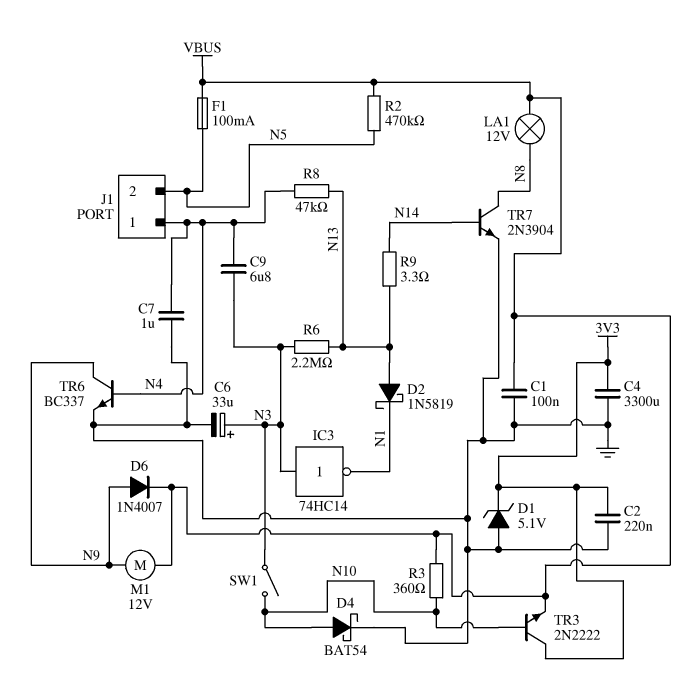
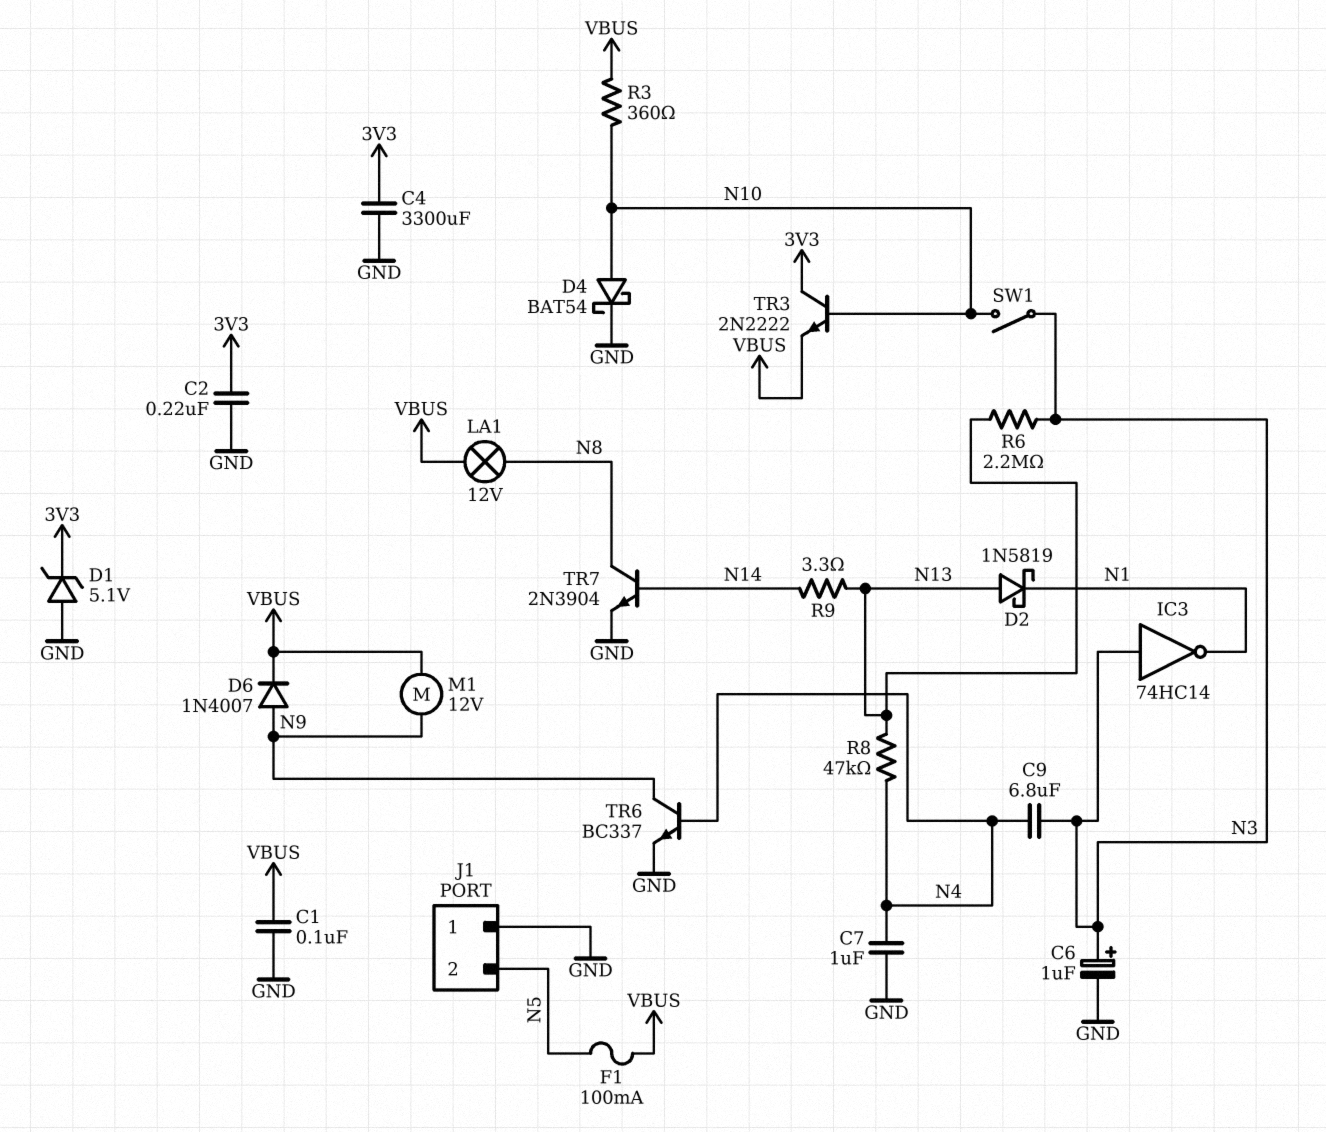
C6: 33uF (plus N3, minus GND) -> 1uF (plus N3, minus GND)
J1 pin 1: N4 -> GND
R2: 470k (N5, VBUS) -> none

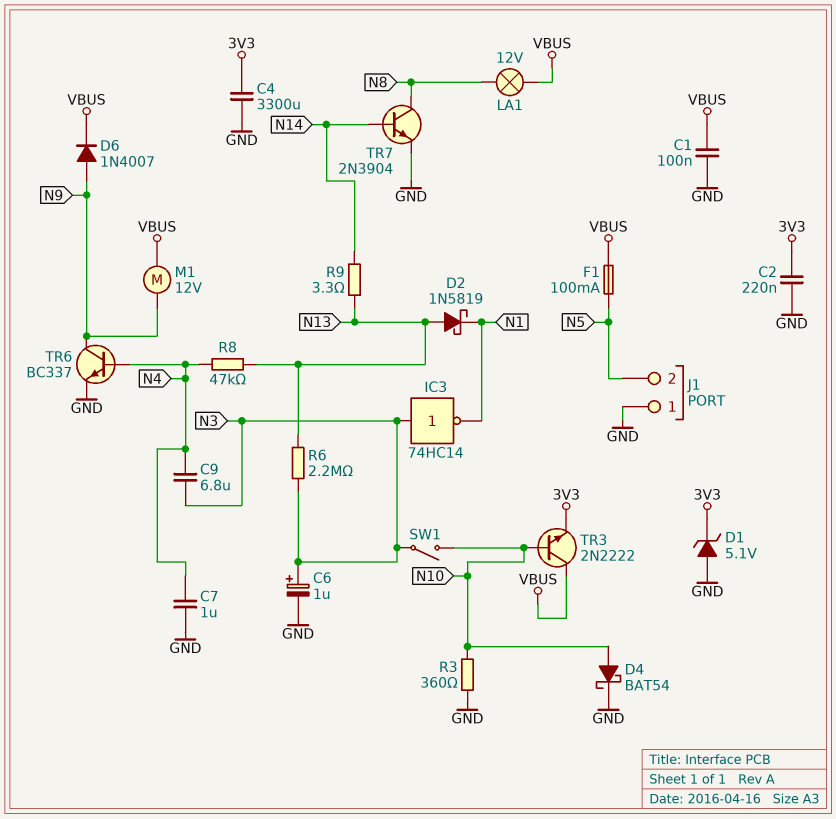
R3: 360 (N10, VBUS) -> 360 (GND, N10)
TR3: NPN 2N2222 (B N10, C 3V3, E VBUS) -> NPN 2N2222 (B N10, C VBUS, E 3V3)

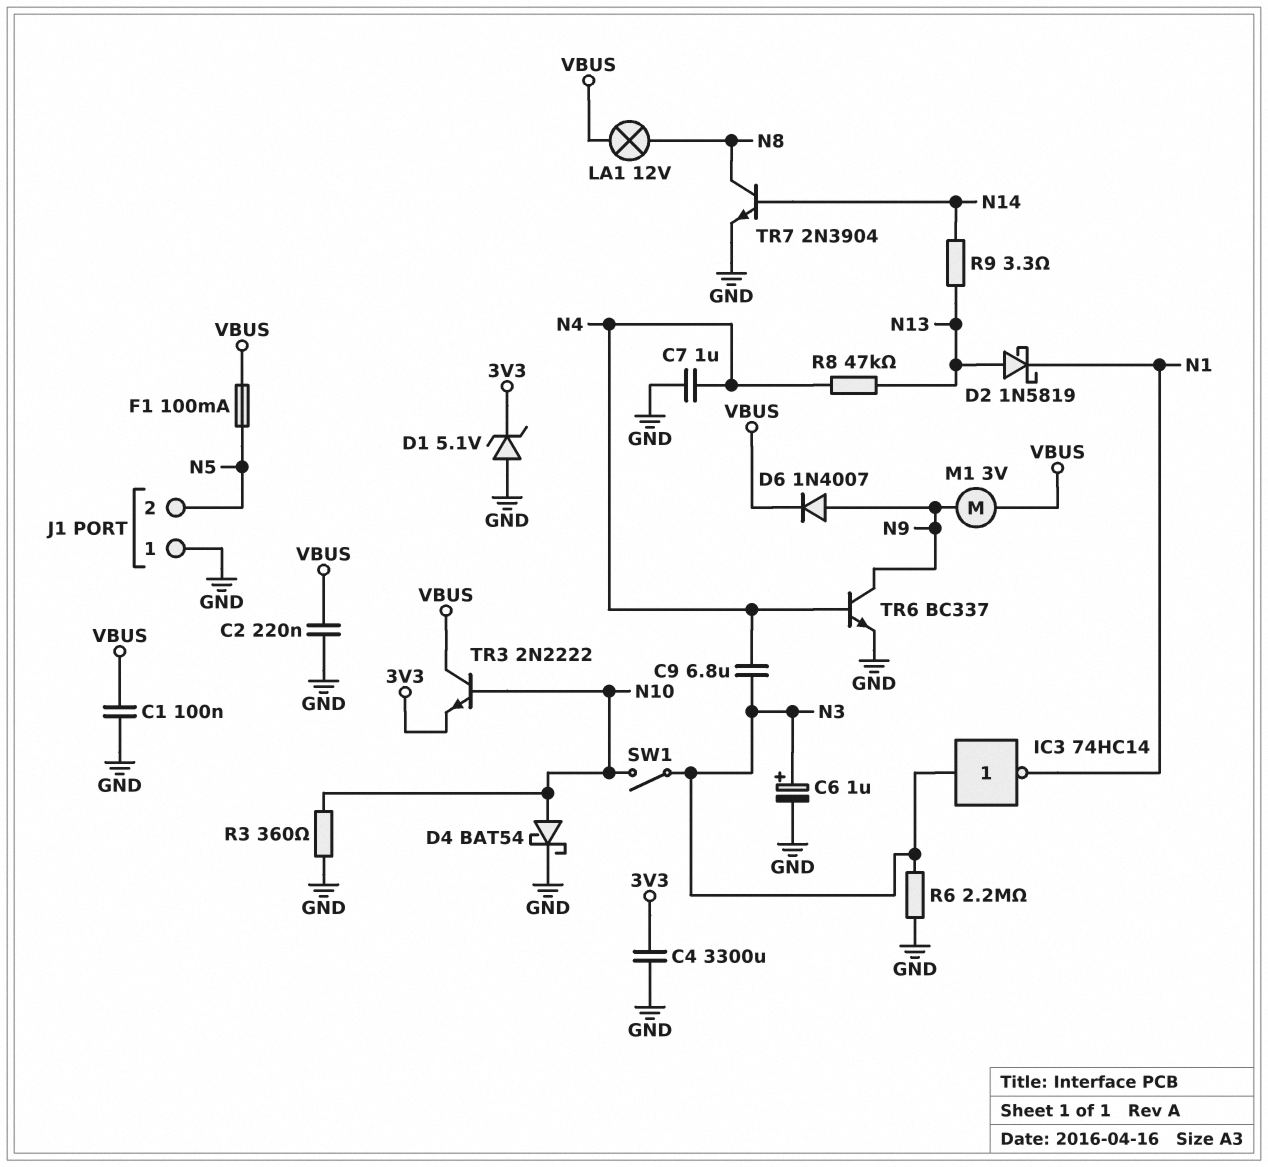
C2: 220nF (3V3, GND) -> 220nF (GND, VBUS)
M1: motor 12V (N9, VBUS) -> motor 3V (N9, VBUS)
R6: 2.2M (N3, N13) -> 2.2M (GND, N3)

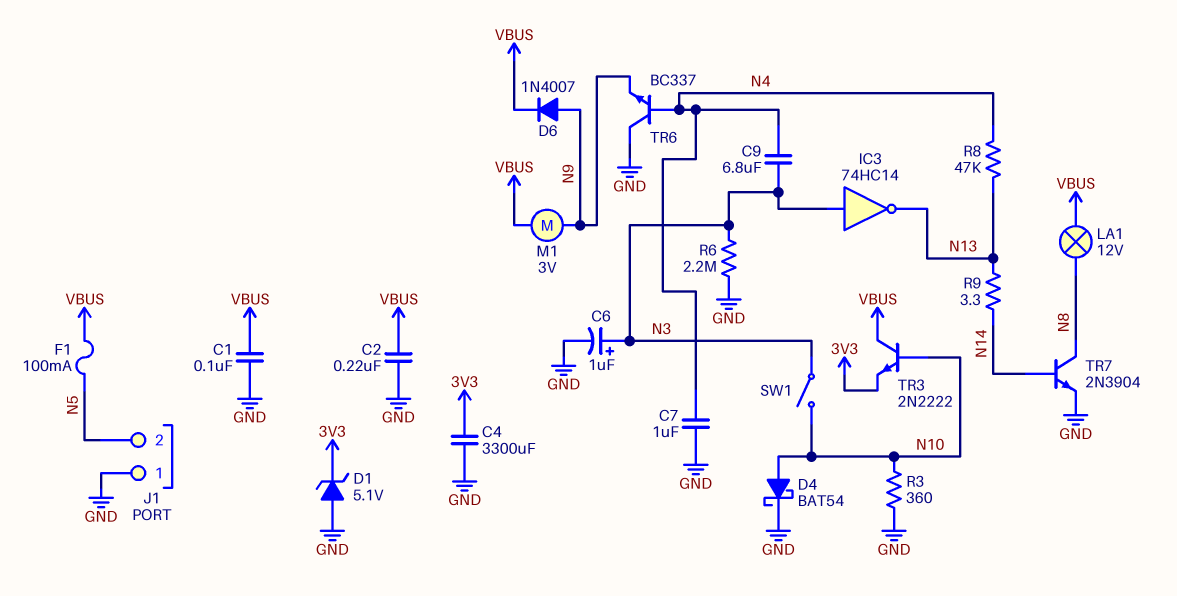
D2: schottky 1N5819 (A N13, K N1) -> none
IC3: NOT 74HC14 (in N3, out N1) -> NOT 74HC14 (in N3, out N13)
TR6: NPN BC337 (B N4, C N9, E GND) -> NPN BC337 (B N4, C GND, E N9)

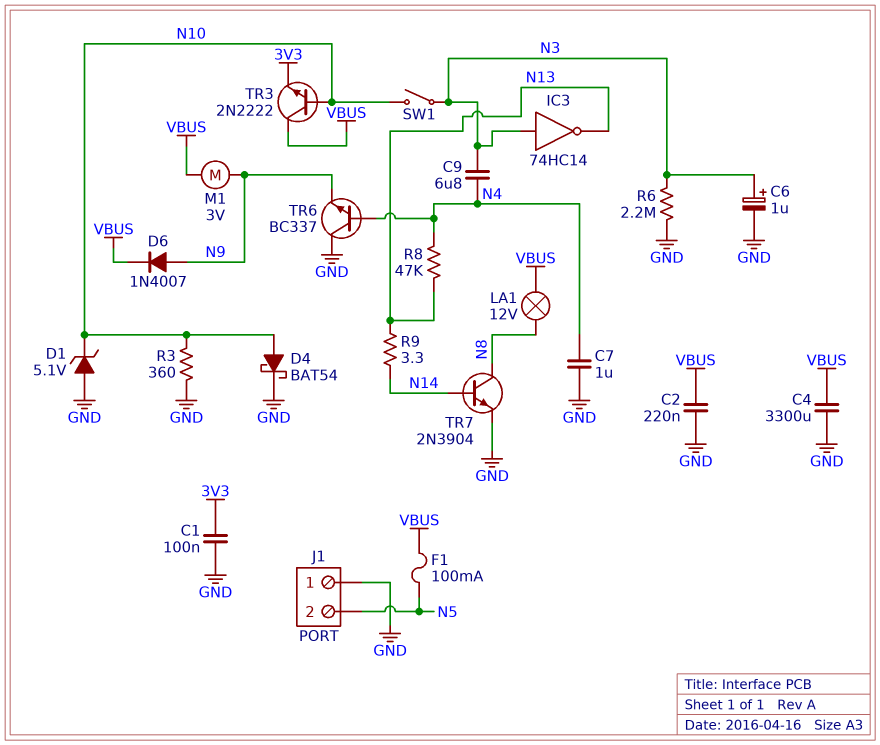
C1: 100nF (GND, VBUS) -> 100nF (3V3, GND)
C4: 3300uF (3V3, GND) -> 3300uF (GND, VBUS)
D1: zener 5.1V (A GND, K 3V3) -> zener 5.1V (A GND, K N10)

